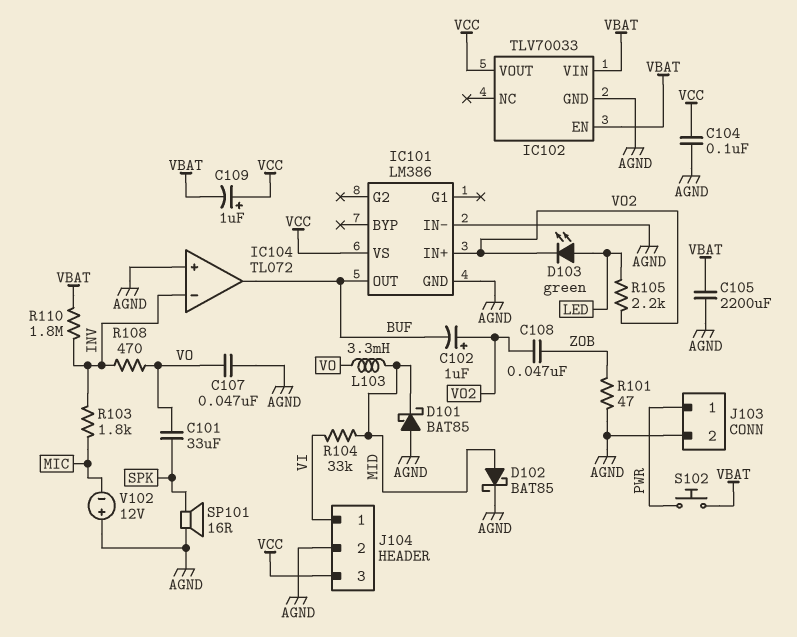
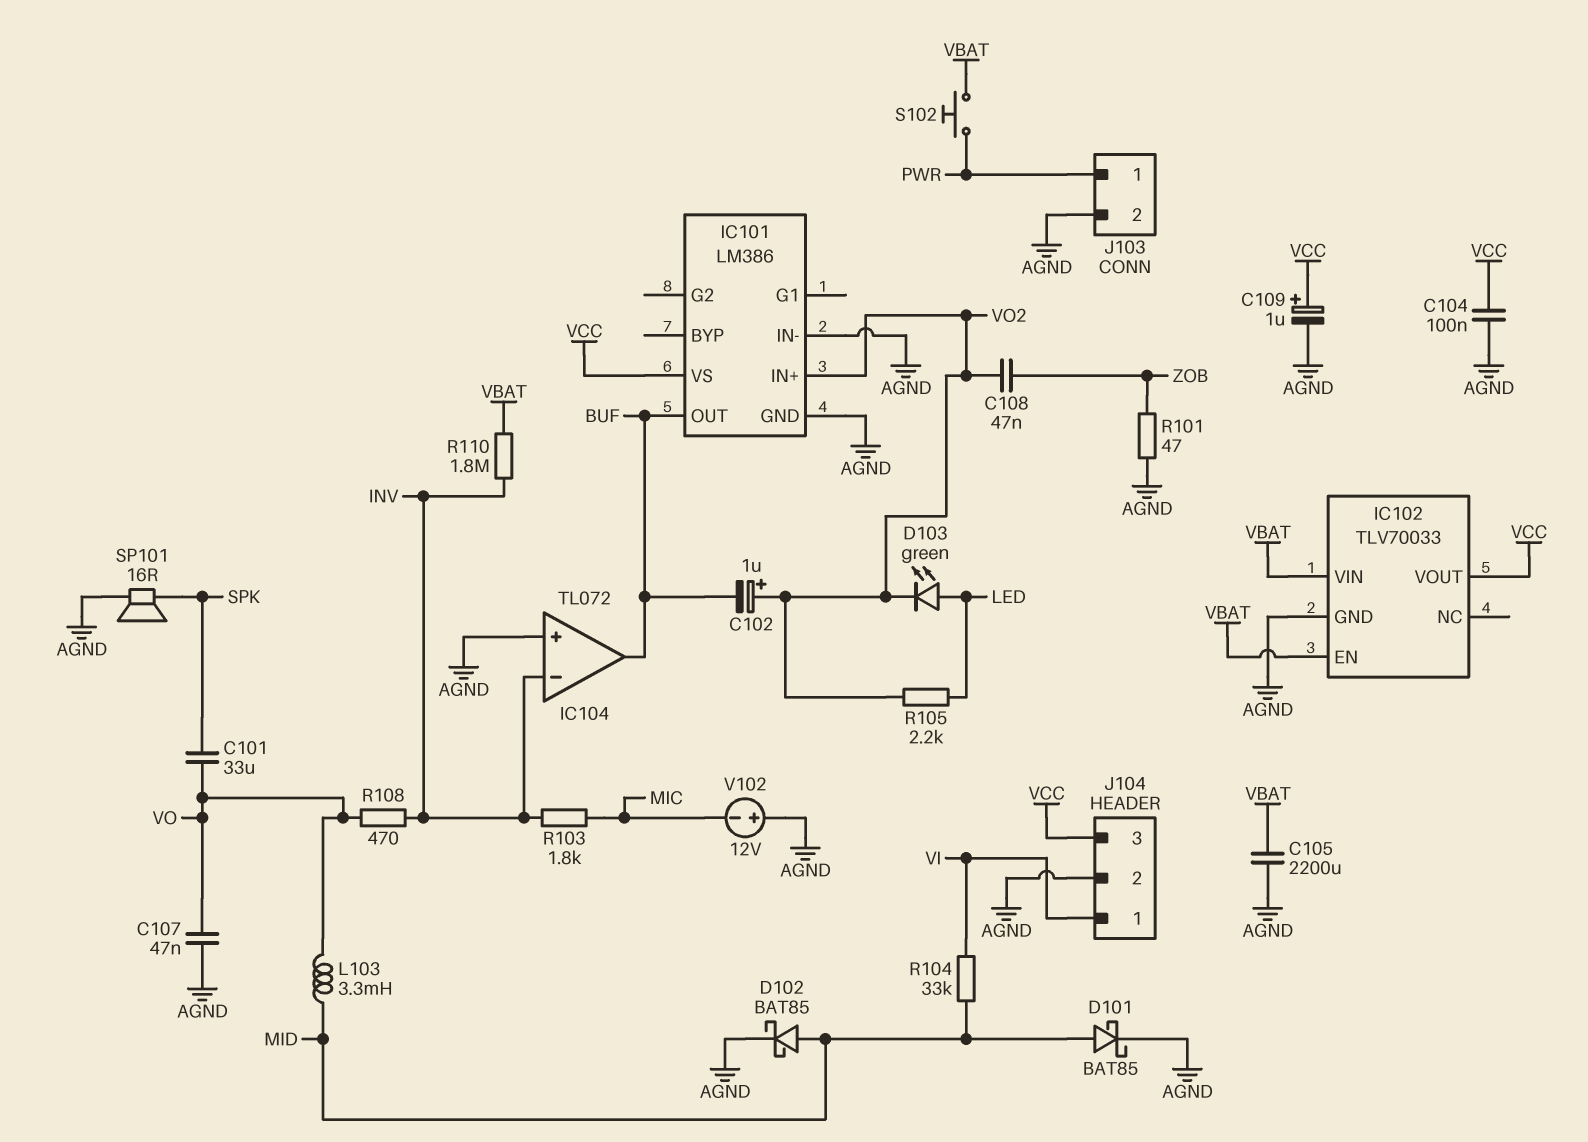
C109: 1uF (plus VCC, minus VBAT) -> 1uF (plus VCC, minus AGND)
D101: schottky BAT85 (A AGND, K MID) -> schottky BAT85 (A MID, K AGND)

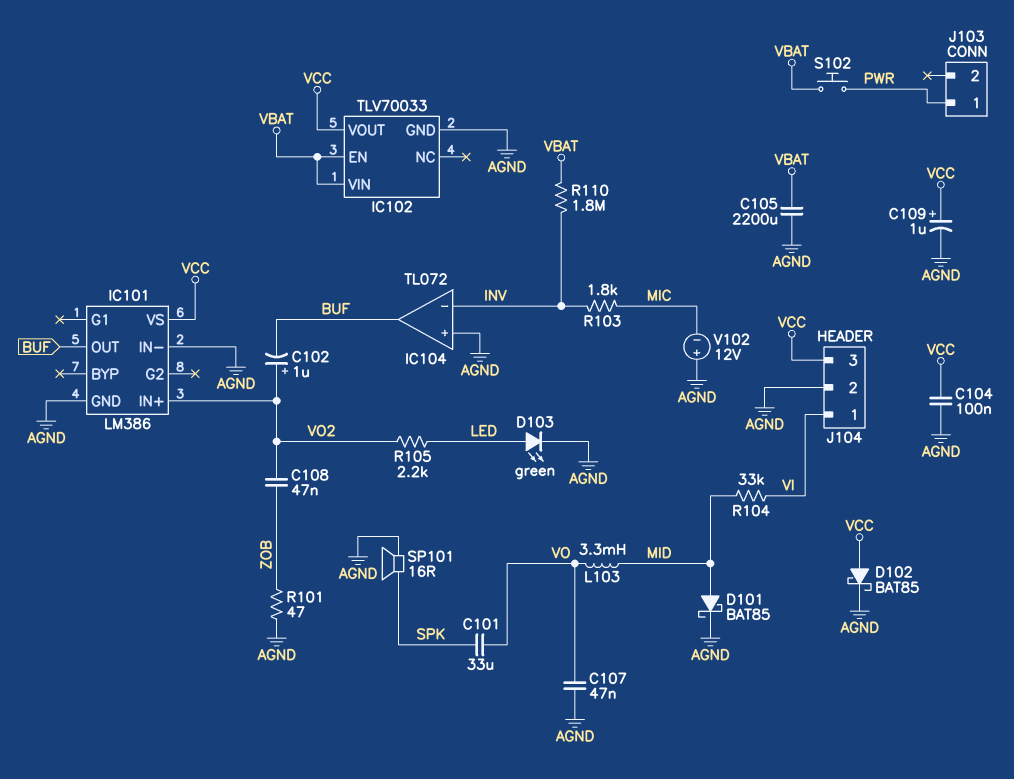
D102: schottky BAT85 (A MID, K AGND) -> schottky BAT85 (A VCC, K AGND)
D103: LED green (A LED, K VO2) -> LED green (A LED, K AGND)
J103 pin 2: AGND -> none
R108: 470 (INV, VO) -> none

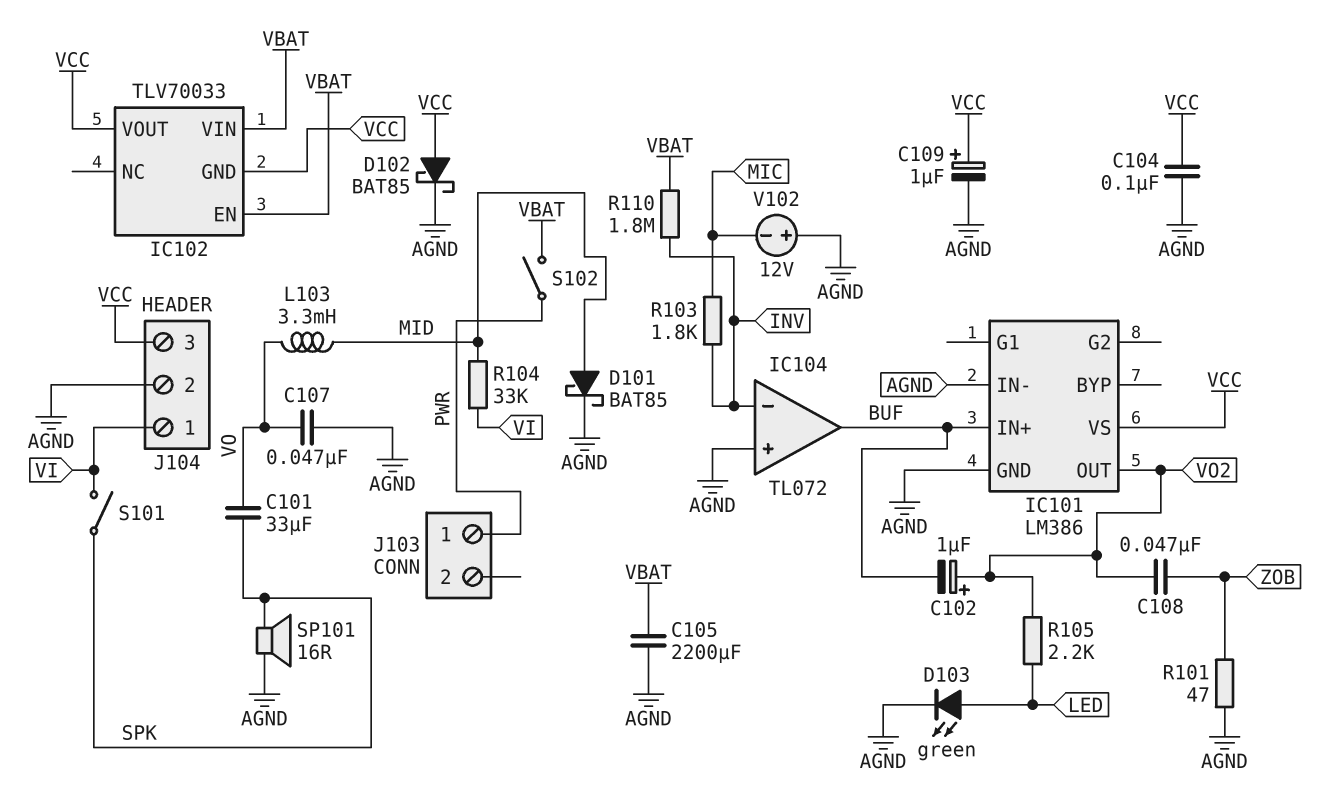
IC101 pin IN+: VO2 -> BUF
IC101 pin OUT: BUF -> VO2
IC102 pin GND: AGND -> VCC
S101: none -> switch (SPK, VI)
S102: button (PWR, VBAT) -> switch (PWR, VBAT)

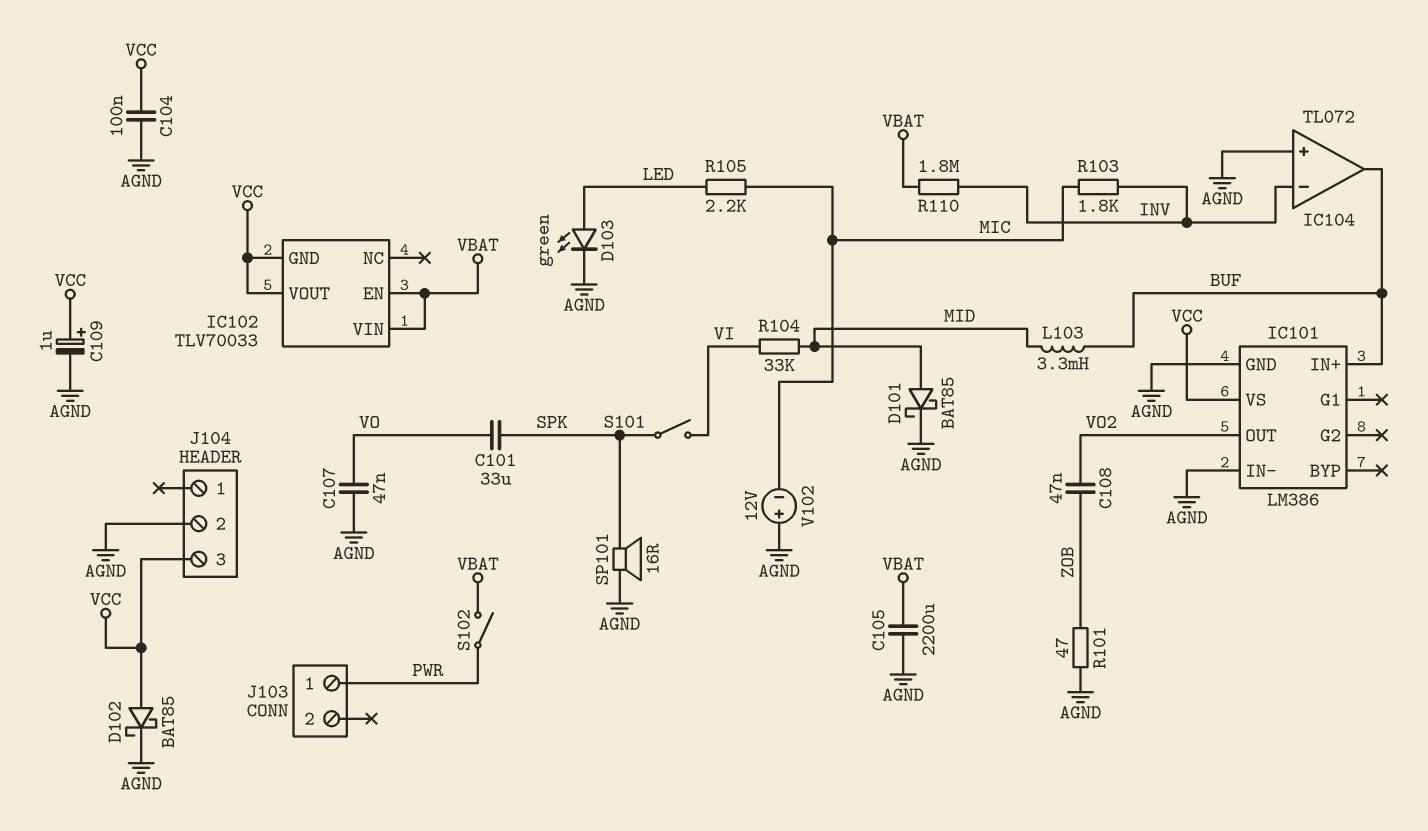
C102: 1uF (plus VO2, minus BUF) -> none
J104 pin 1: VI -> none
L103: 3.3mH (MID, VO) -> 3.3mH (BUF, MID)
R105: 2.2k (LED, VO2) -> 2.2k (LED, MIC)

